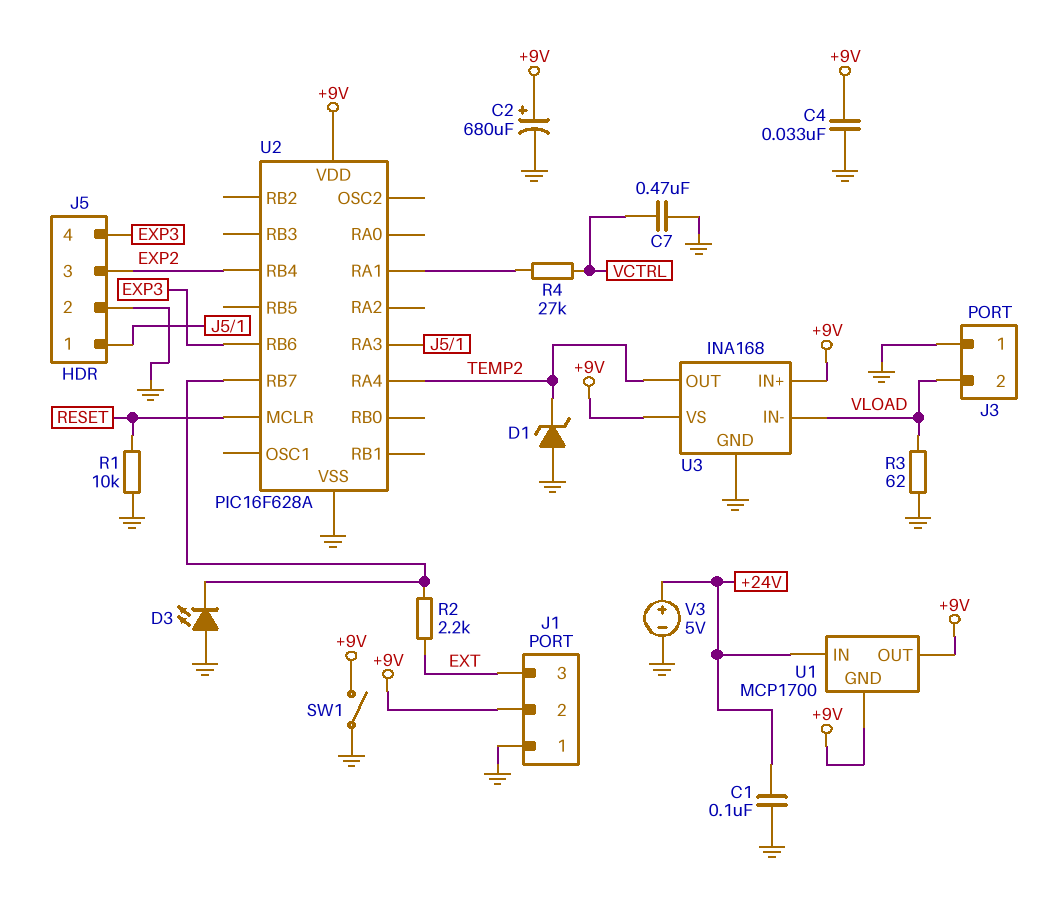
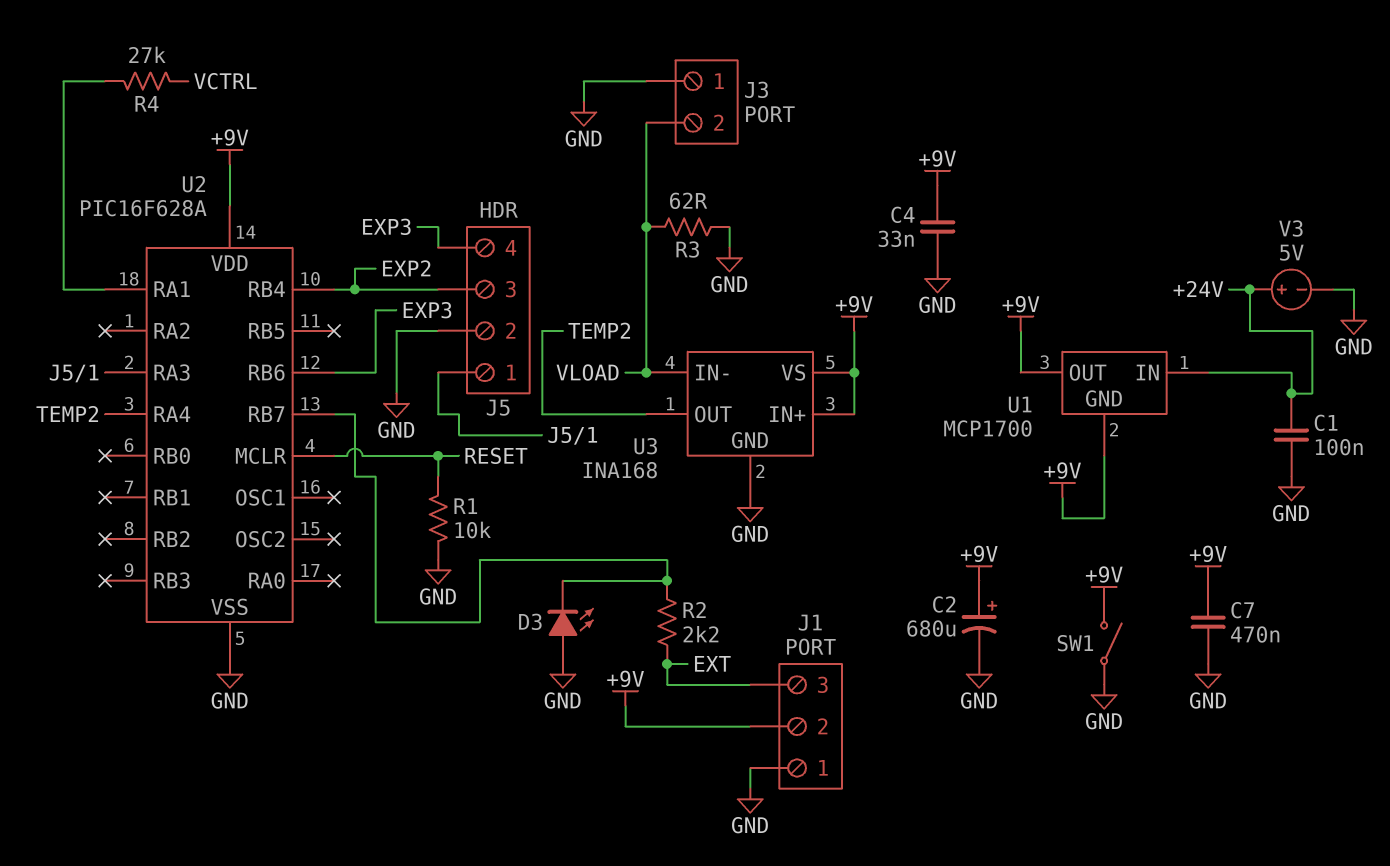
C7: 470nF (GND, VCTRL) -> 470nF (+9V, GND)
D1: zener (A GND, K TEMP2) -> none

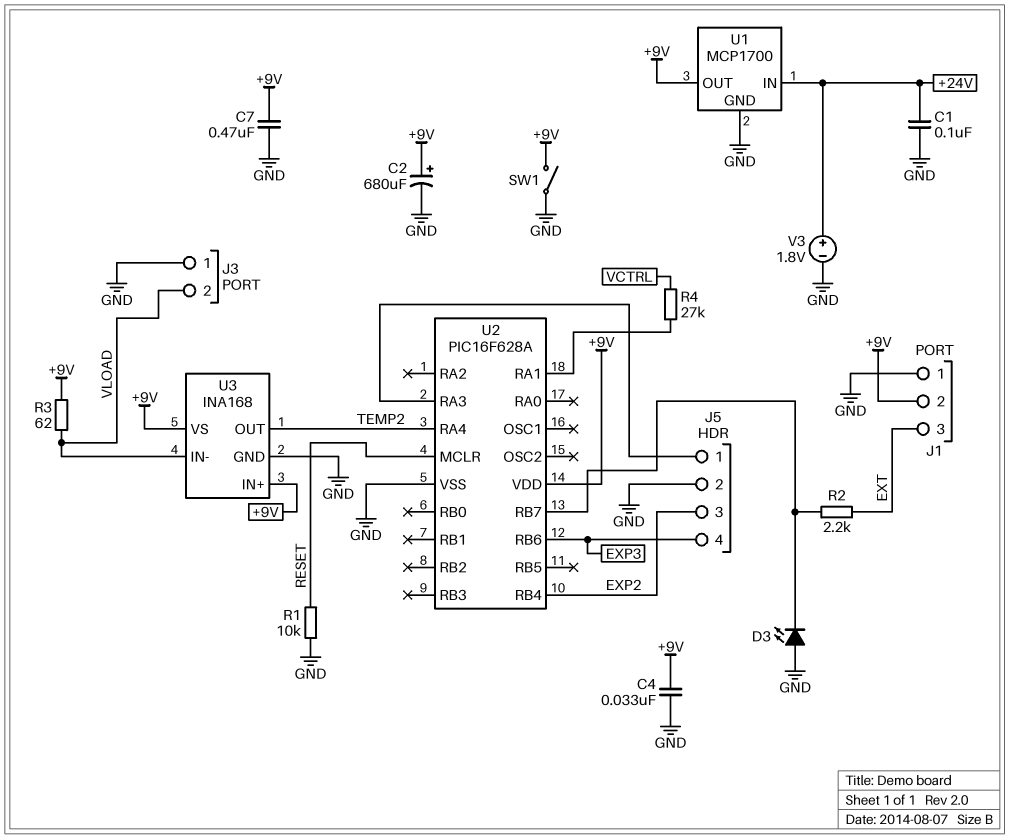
R3: 62 (GND, VLOAD) -> 62 (+9V, VLOAD)
U1 pin GND: +9V -> GND
V3: 5V (plus +24V, minus GND) -> 1.8V (plus +24V, minus GND)

